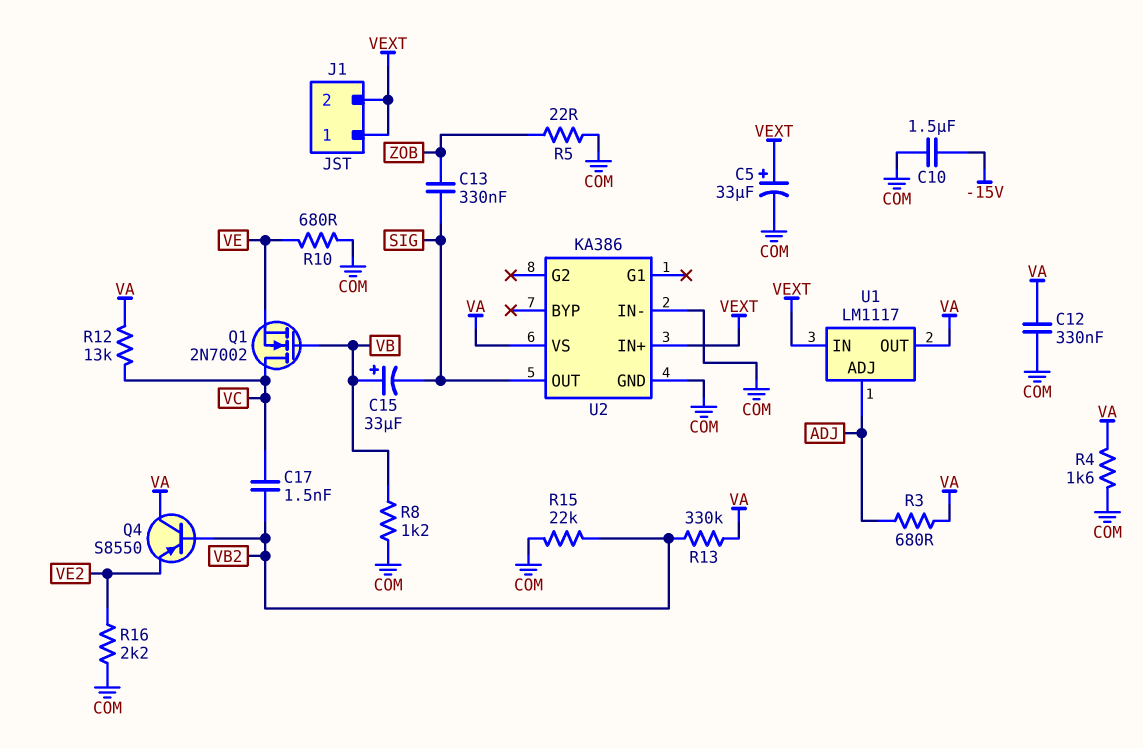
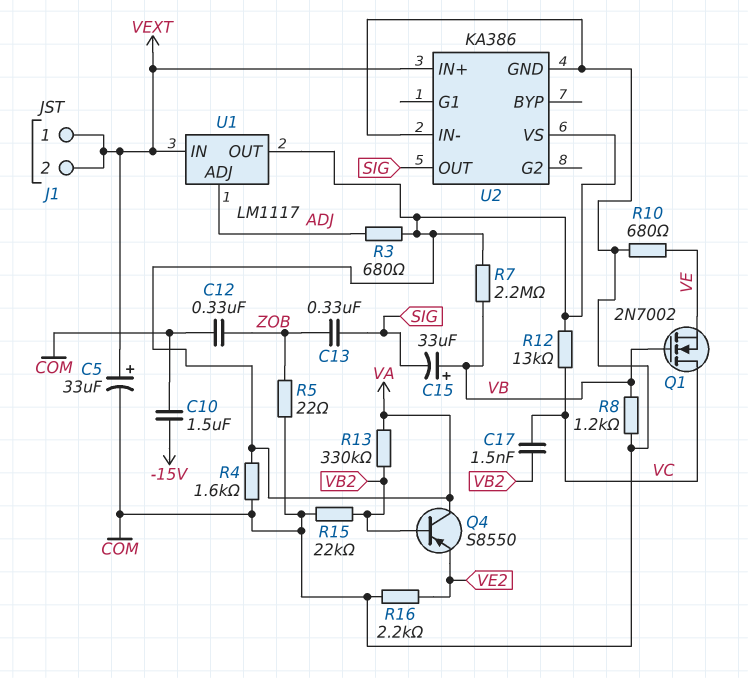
C12: 330nF (COM, VA) -> 330nF (COM, ZOB)
R7: none -> 2.2M (VA, VB)

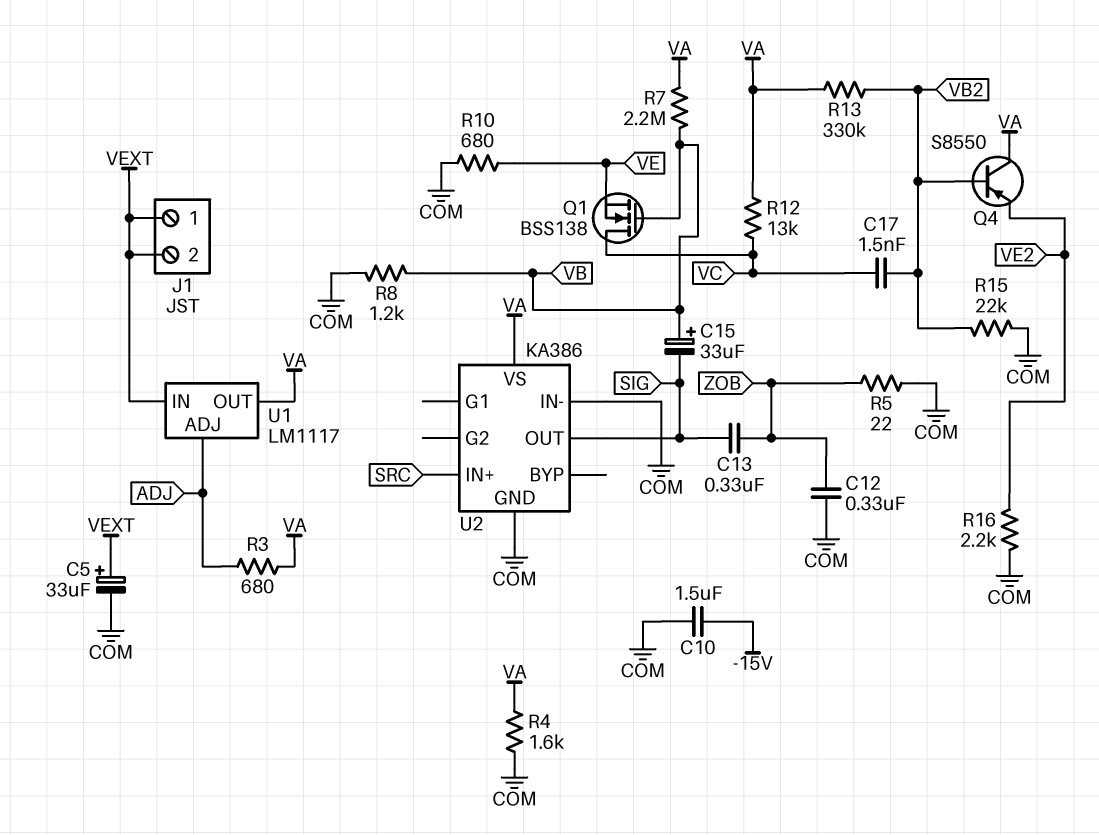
Q1: NMOS 2N7002 (G VB, D VC, S VE) -> NMOS BSS138 (G VB, D VC, S VE)
U2 pin IN+: VEXT -> SRC

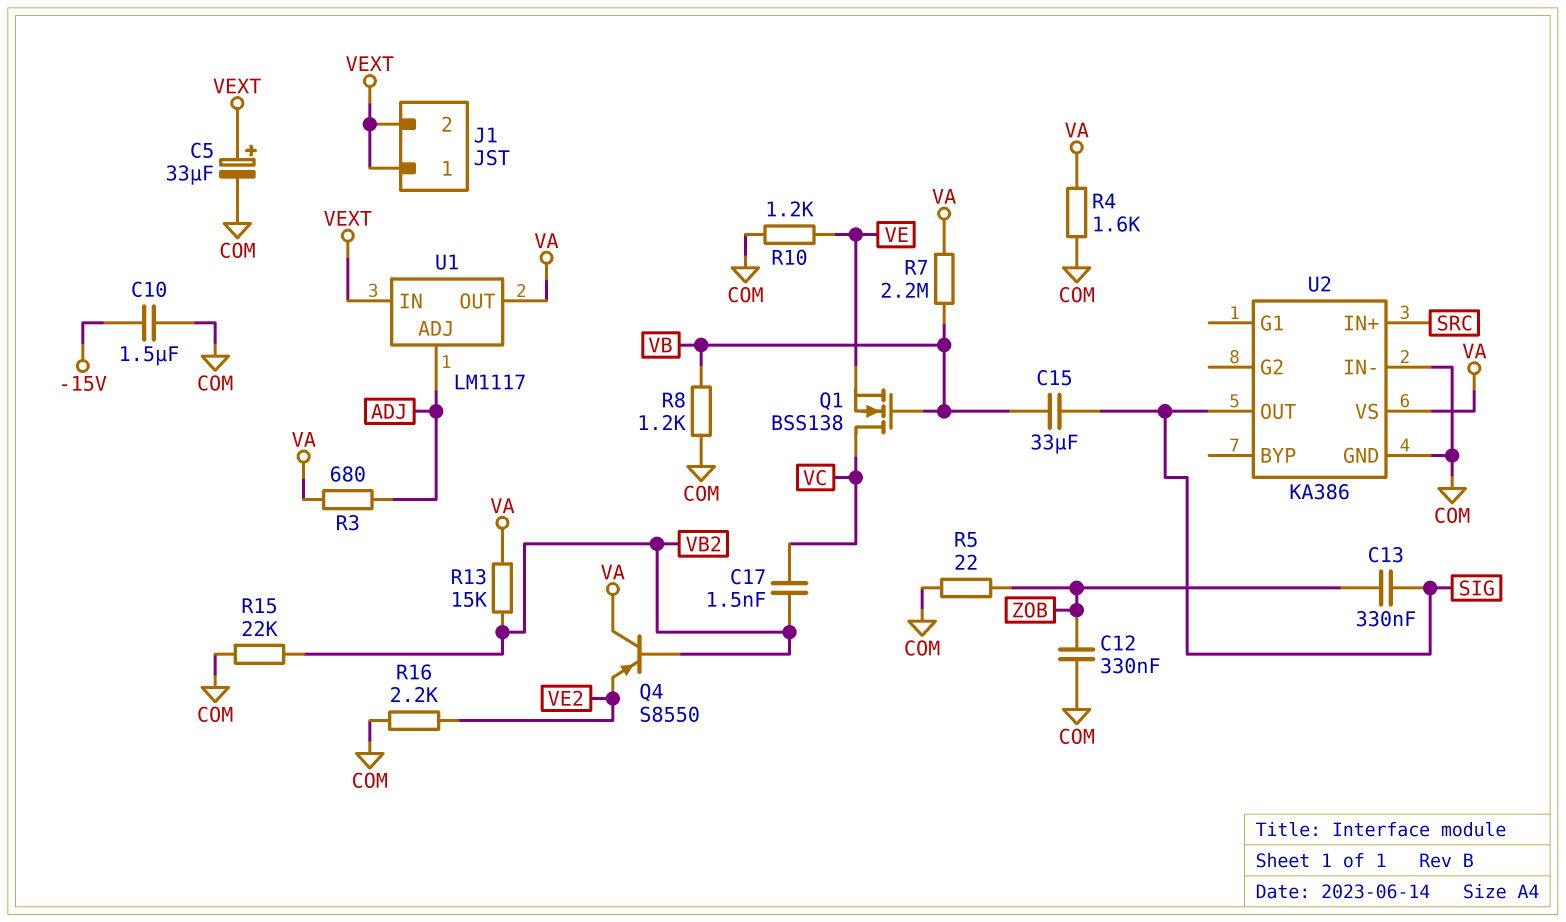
C15: 33uF (plus VB, minus SIG) -> 33uF (SIG, VB)
R10: 680 (COM, VE) -> 1.2k (COM, VE)
R12: 13k (VA, VC) -> none
R13: 330k (VA, VB2) -> 15k (VA, VB2)

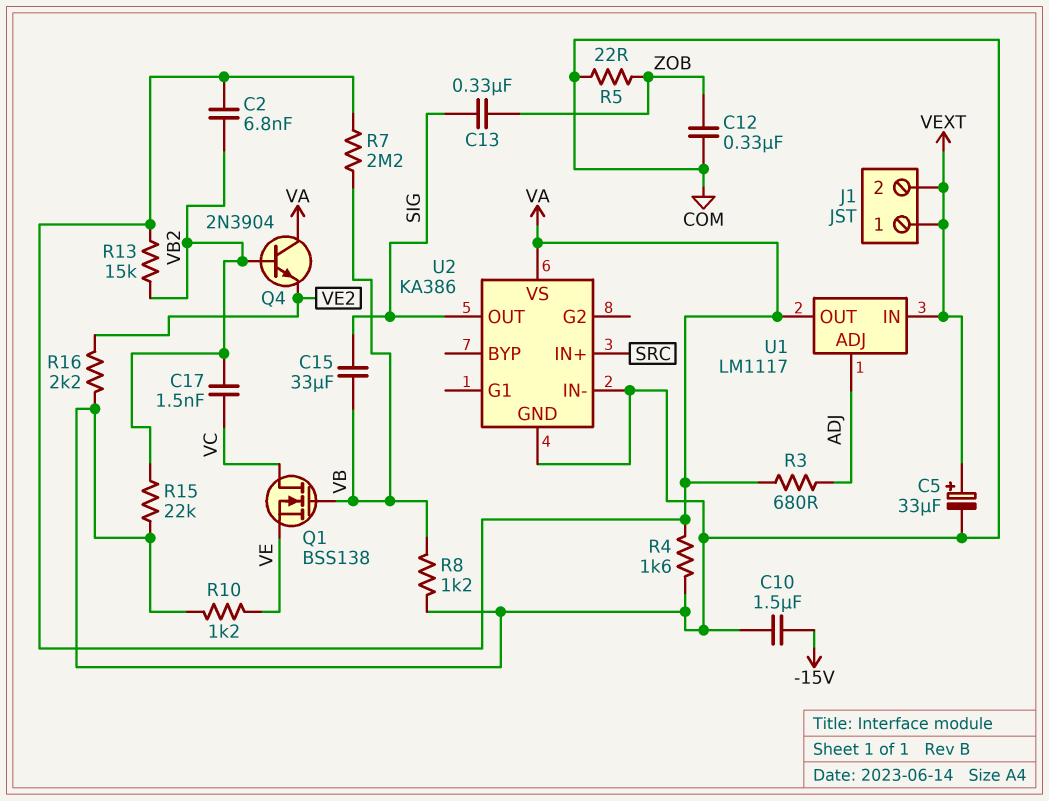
C2: none -> 6.8nF (VA, VB2)
Q4: PNP S8550 (B VB2, C VA, E VE2) -> NPN 2N3904 (B VB2, C VA, E VE2)

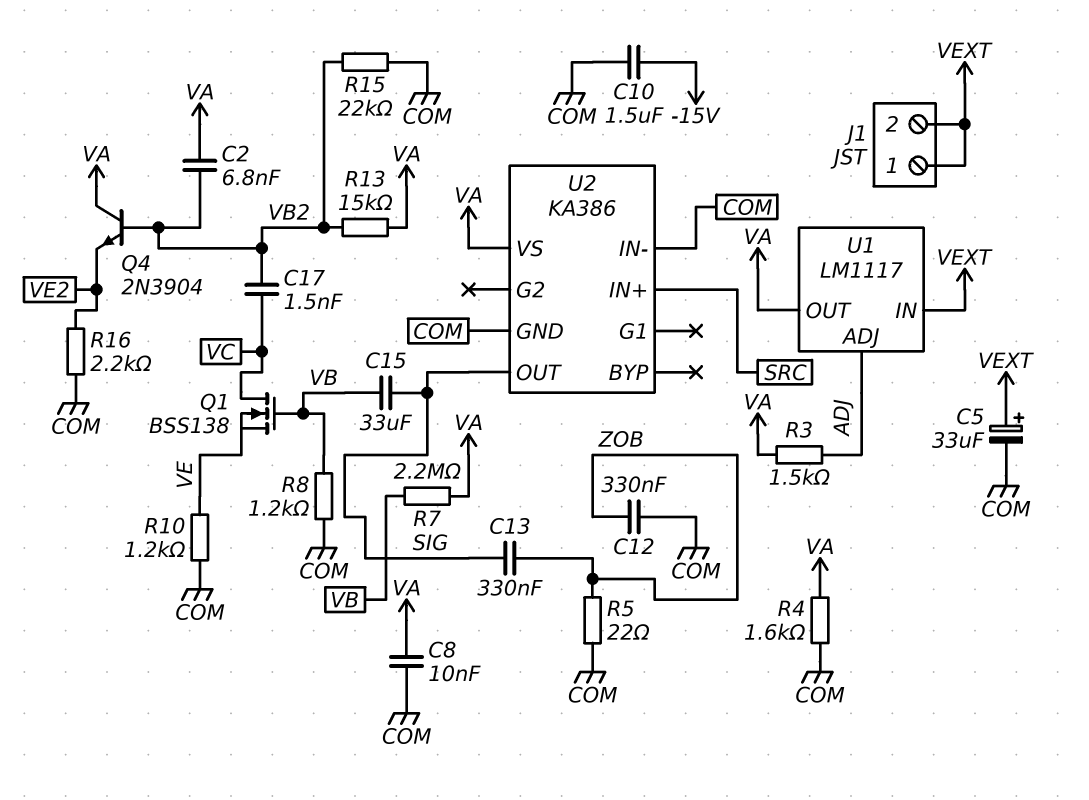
C8: none -> 10nF (COM, VA)
R3: 680 (ADJ, VA) -> 1.5k (ADJ, VA)

